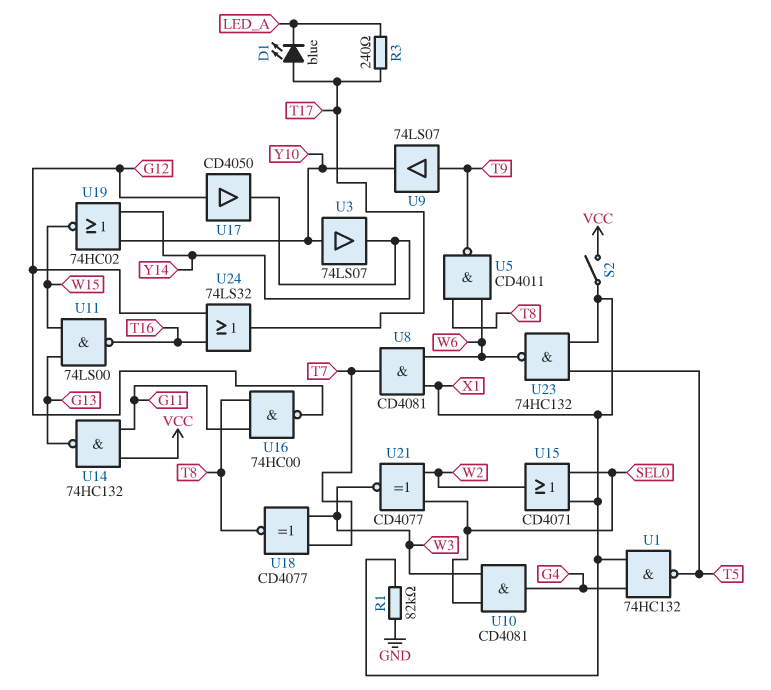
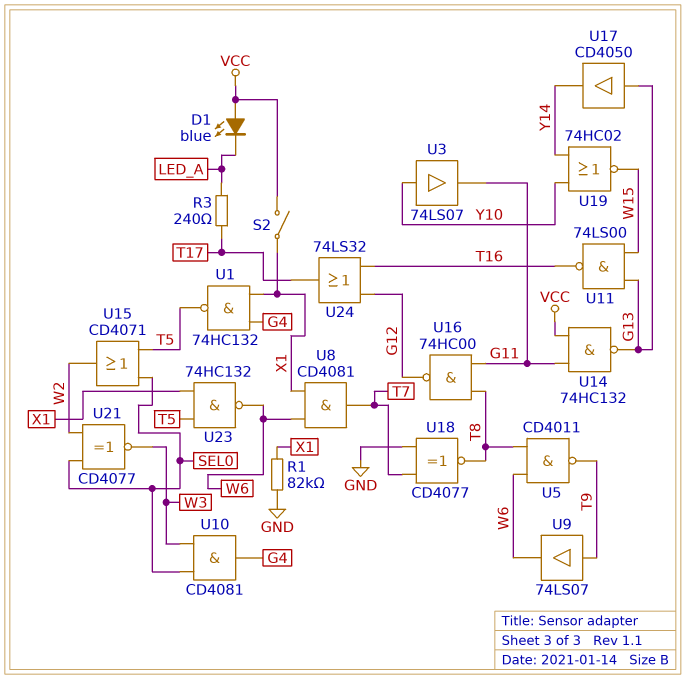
D1: LED blue (A T17, K LED_A) -> LED blue (A VCC, K LED_A)
U3: buffer 74LS07 (in Y10, out Y14) -> buffer 74LS07 (in Y10, out G11)
U9: buffer 74LS07 (in T9, out Y10) -> buffer 74LS07 (in T9, out W6)
U15: OR CD4071 (in SEL0, in X1, out W2) -> OR CD4071 (in SEL0, in T5, out W2)
U17: buffer CD4050 (in G12, out Y14) -> buffer CD4050 (in G13, out Y14)
U18: XNOR CD4077 (in T7, in W3, out T8) -> XNOR CD4077 (in GND, in T7, out T8)

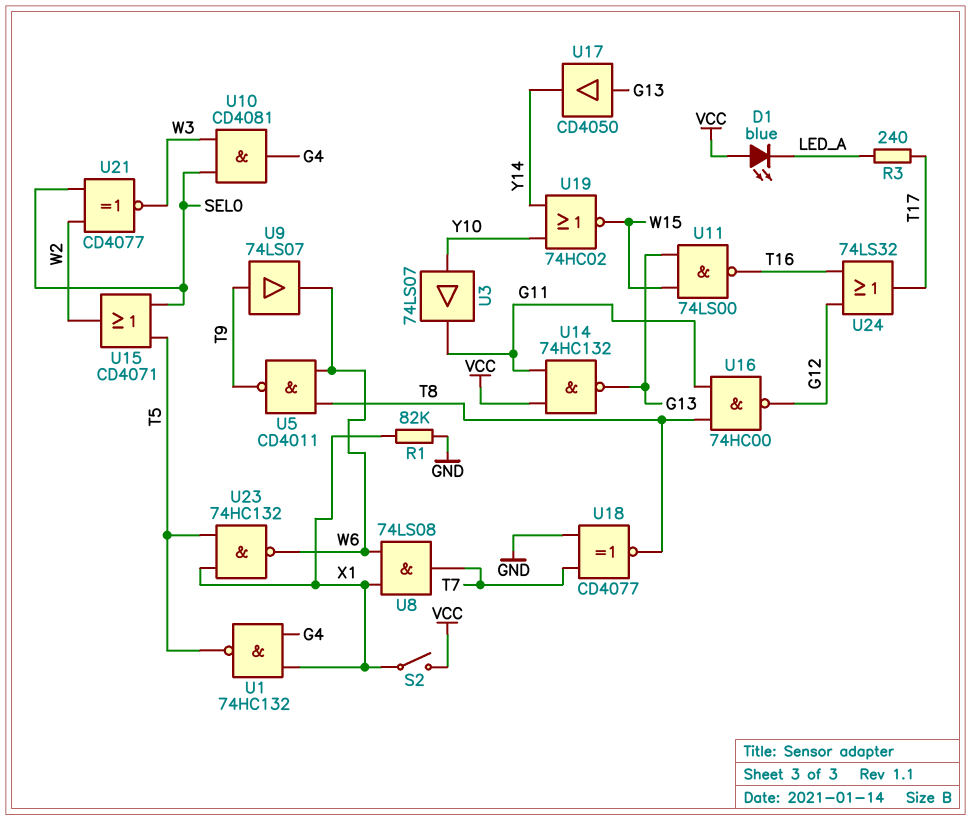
U8: AND CD4081 (in W6, in X1, out T7) -> AND 74LS08 (in W6, in X1, out T7)

